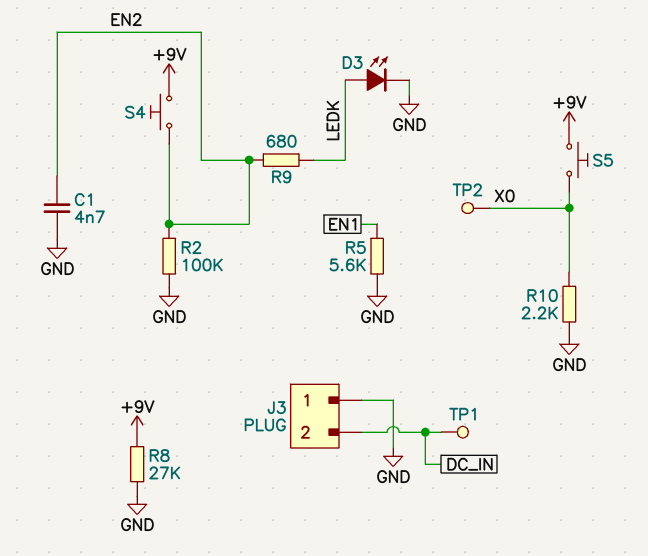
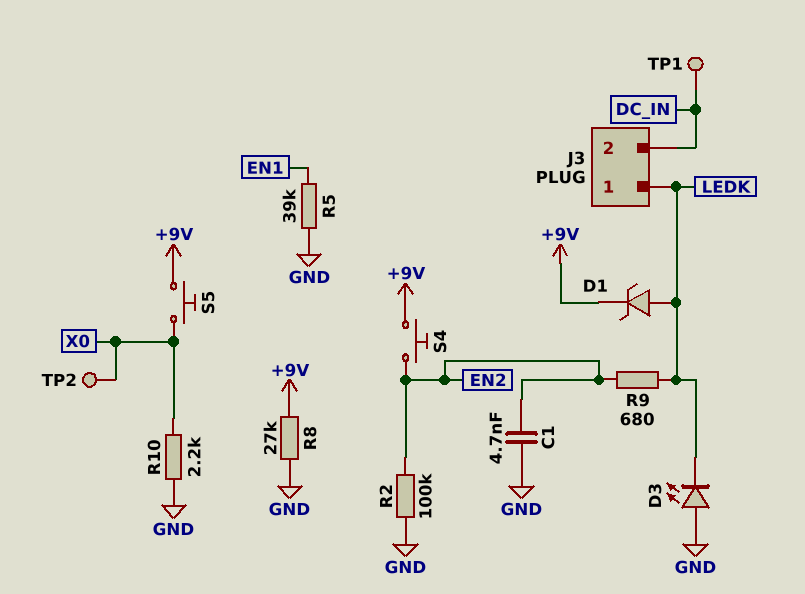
D1: none -> zener (A LEDK, K +9V)
D3: LED (A LEDK, K GND) -> LED (A GND, K LEDK)
J3 pin 1: GND -> LEDK
R5: 5.6k (EN1, GND) -> 39k (EN1, GND)

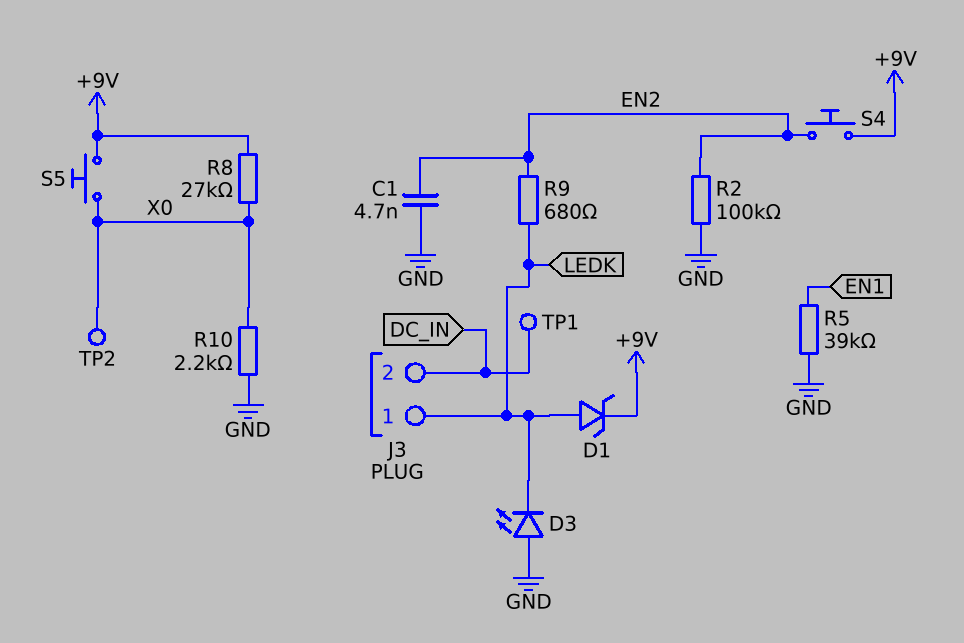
R8: 27k (+9V, GND) -> 27k (+9V, X0)

